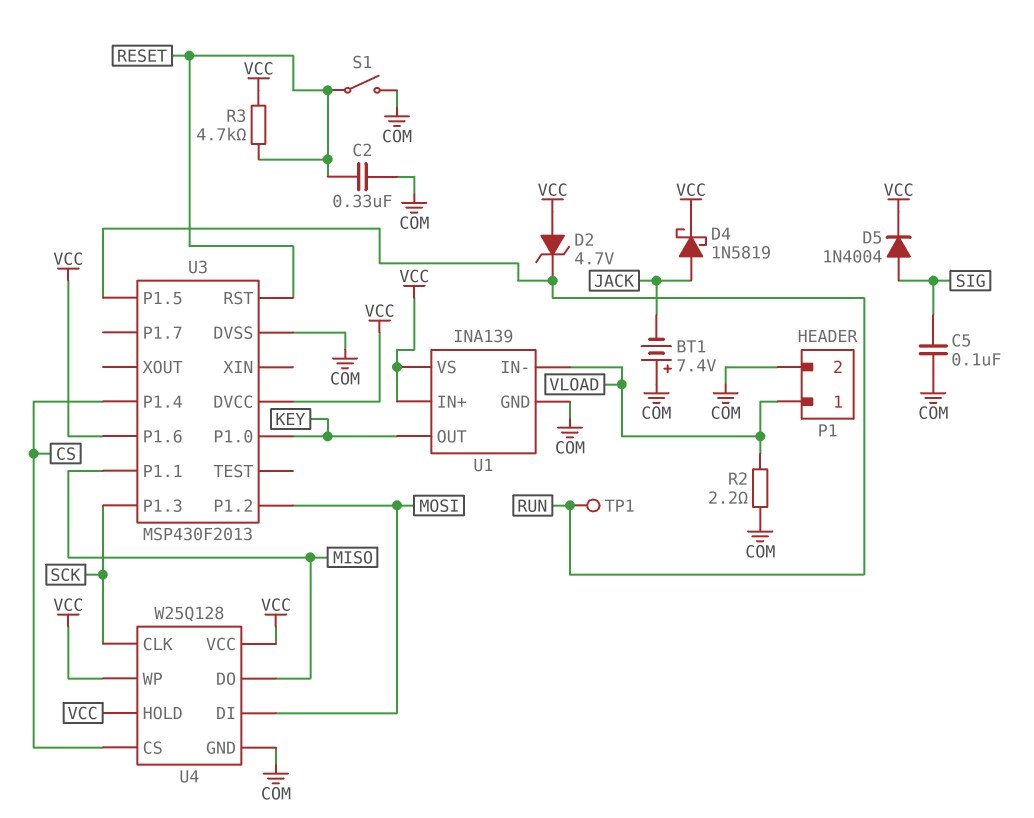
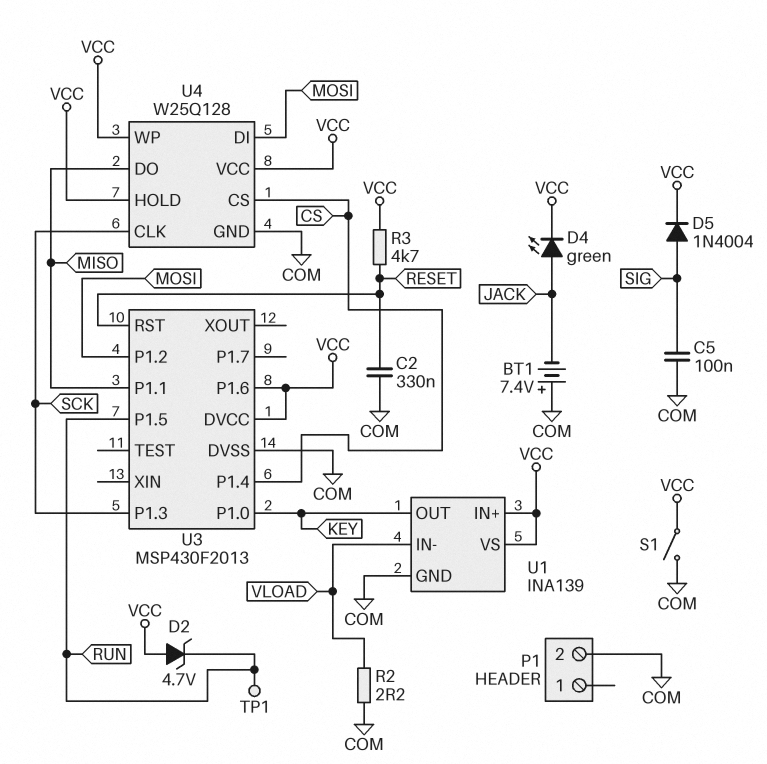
D4: schottky 1N5819 (A JACK, K VCC) -> LED green (A JACK, K VCC)
P1 pin 1: VLOAD -> none
S1: switch (COM, RESET) -> switch (COM, VCC)

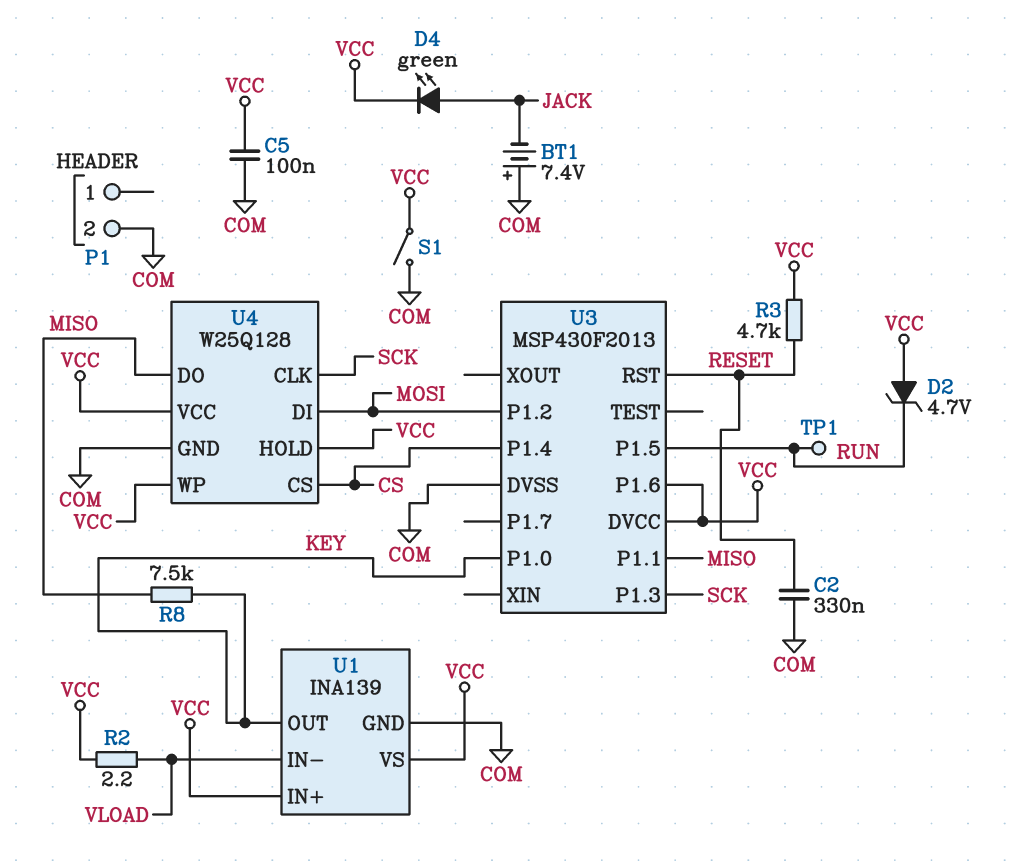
C5: 100nF (COM, SIG) -> 100nF (COM, VCC)
D5: diode 1N4004 (A SIG, K VCC) -> none
R2: 2.2 (COM, VLOAD) -> 2.2 (VCC, VLOAD)
R8: none -> 7.5k (KEY, MISO)

